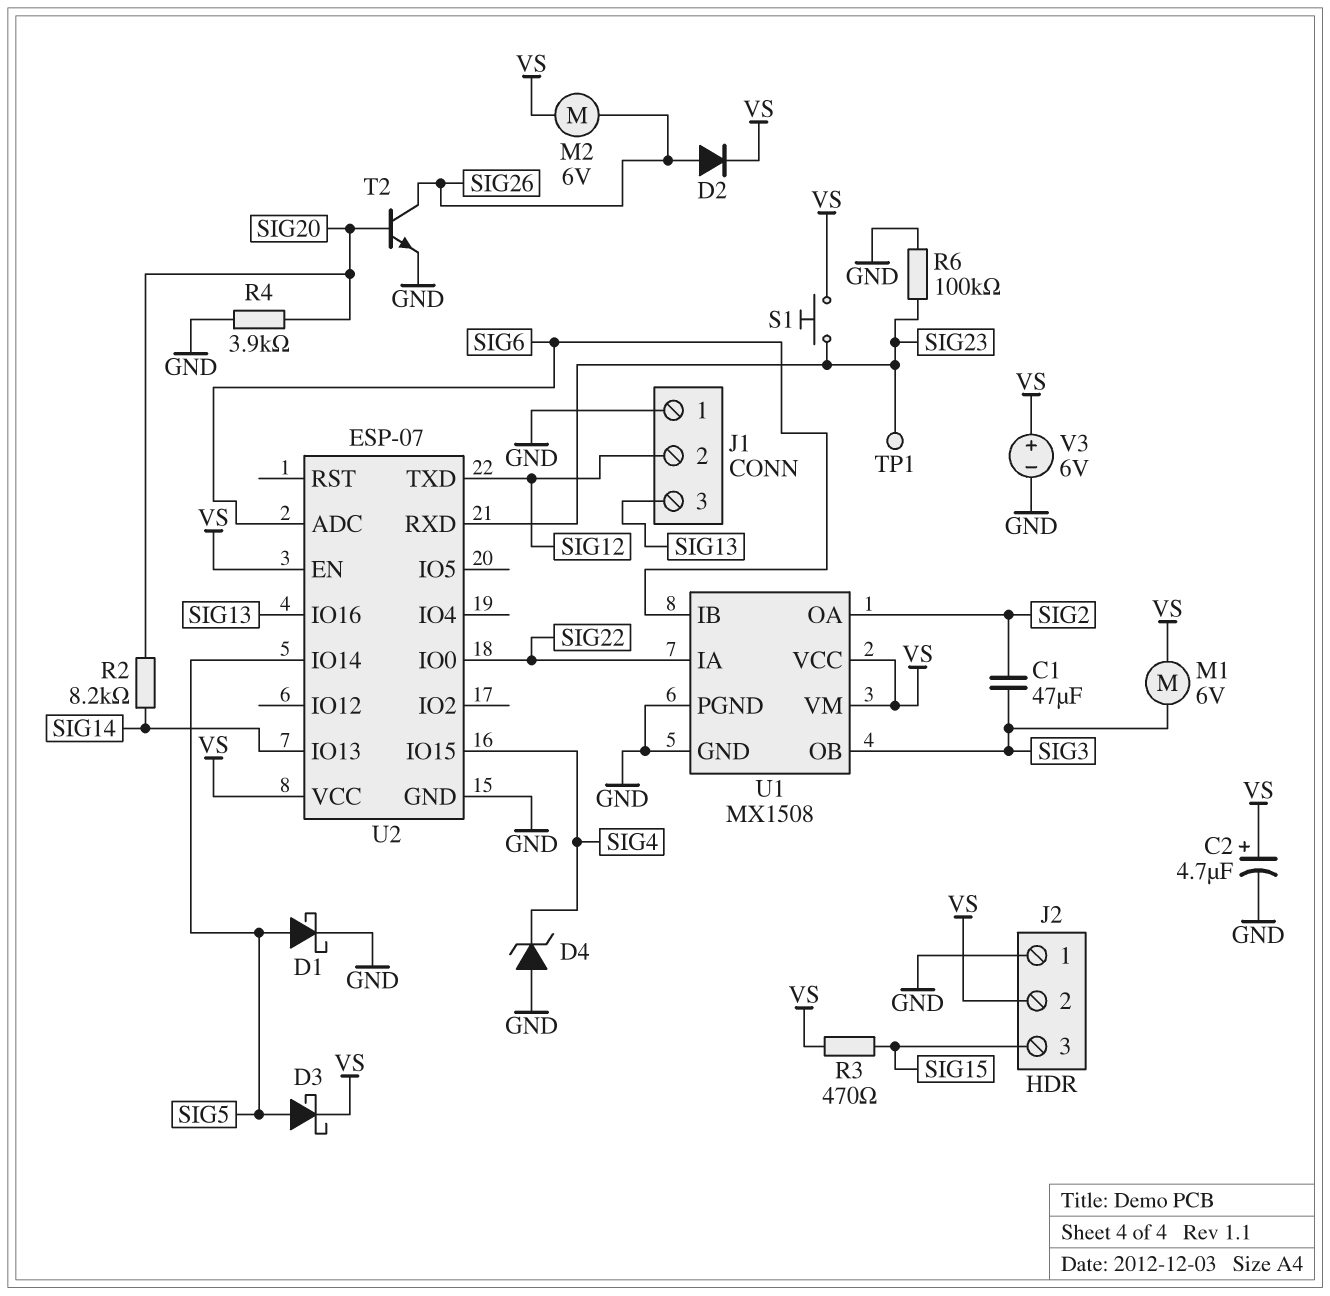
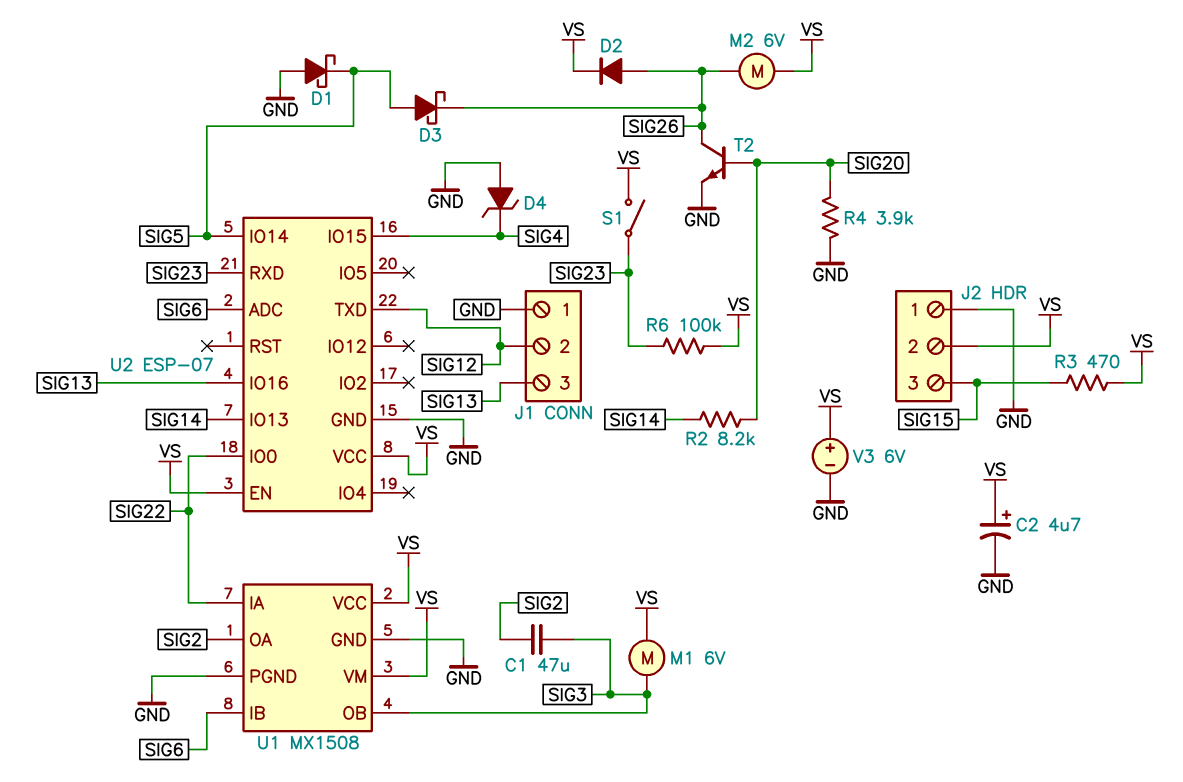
D1: schottky (A SIG5, K GND) -> schottky (A GND, K SIG5)
D3: schottky (A SIG5, K VS) -> schottky (A SIG5, K SIG26)
R6: 100k (GND, SIG23) -> 100k (SIG23, VS)
S1: button (SIG23, VS) -> switch (SIG23, VS)
TP1: test point (SIG23) -> none

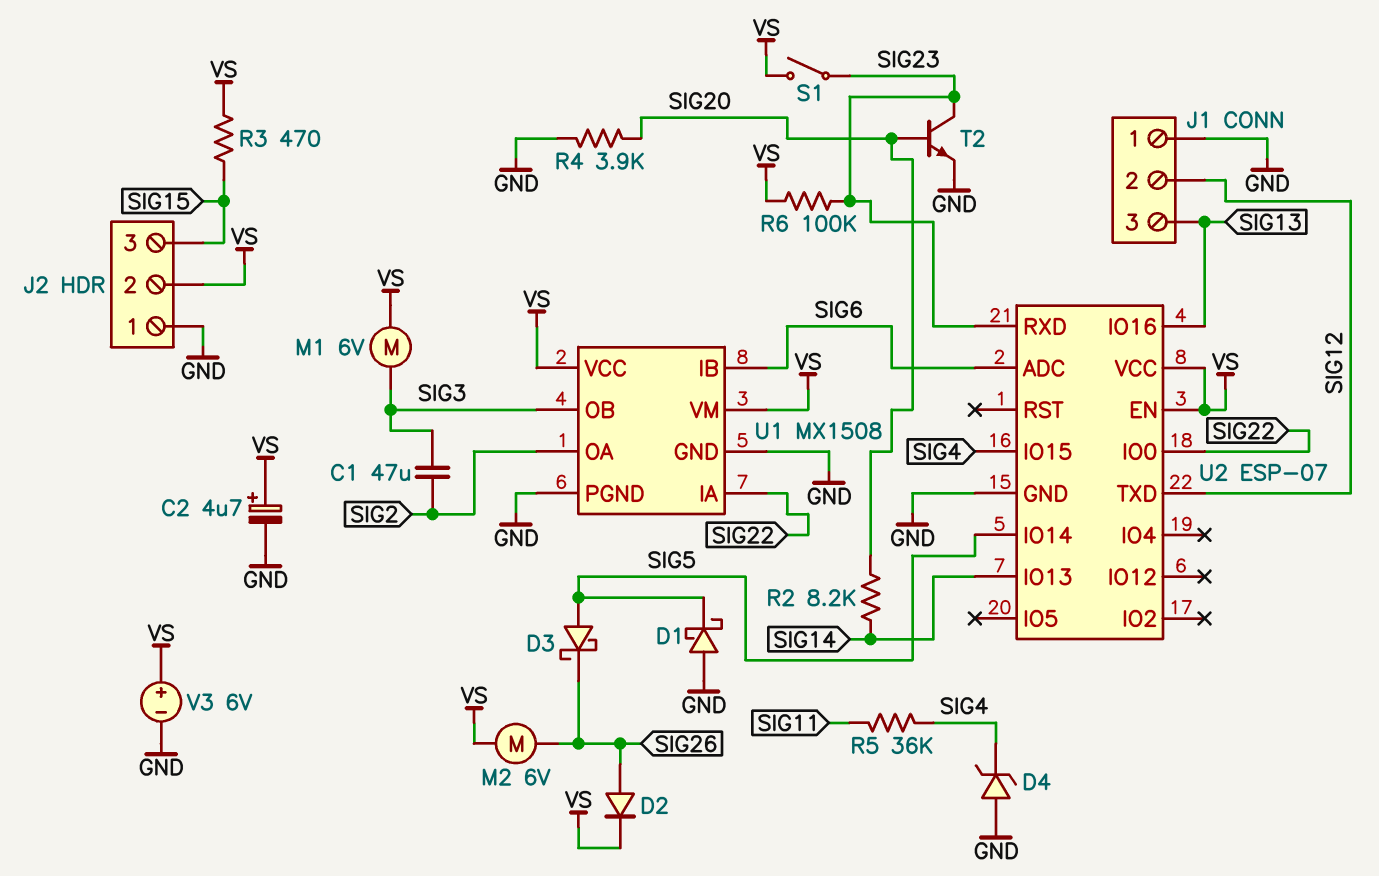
R5: none -> 36k (SIG4, SIG11)
T2: NPN (B SIG20, C SIG26, E GND) -> NPN (B SIG20, C SIG23, E GND)

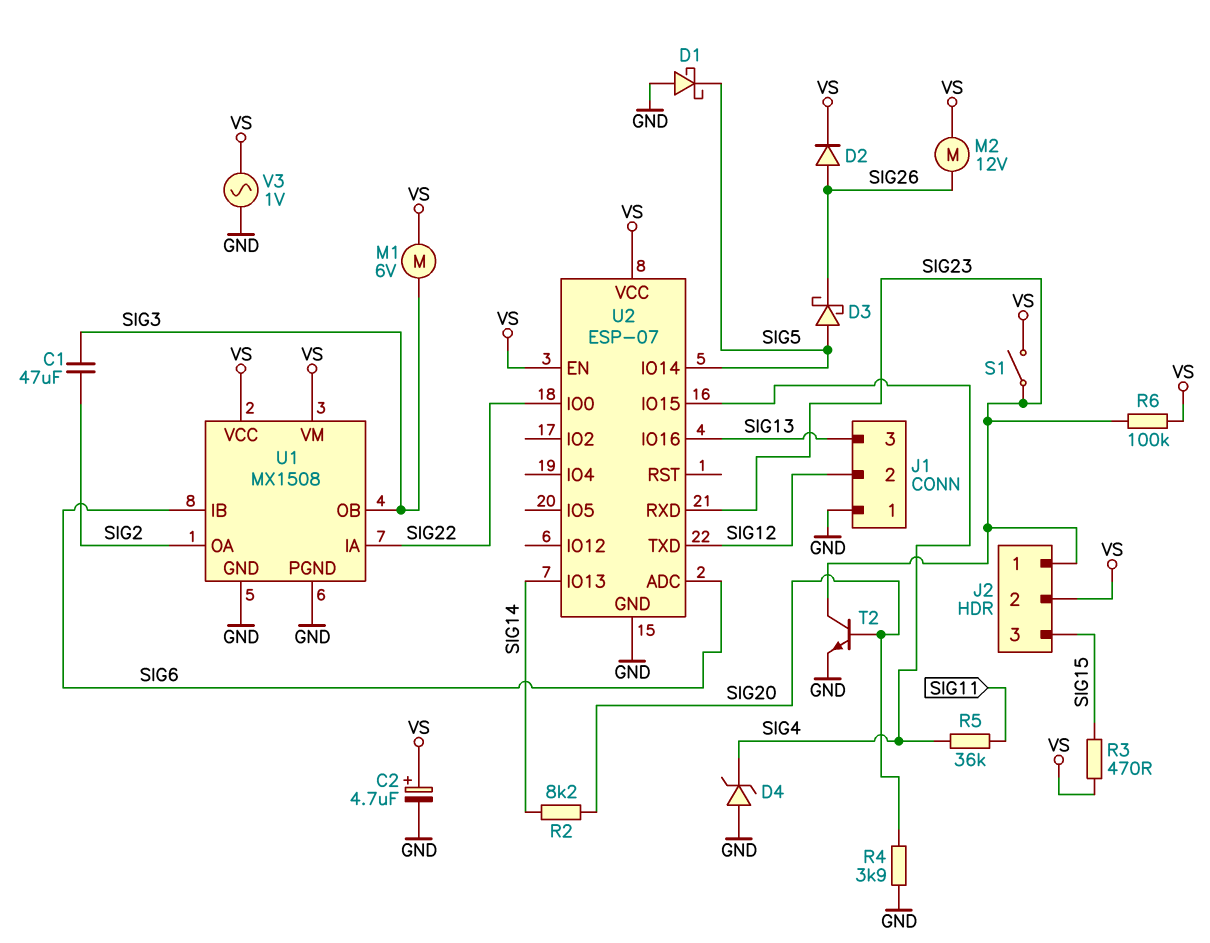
J2 pin 1: GND -> SIG23
M2: motor 6V (SIG26, VS) -> motor 12V (SIG26, VS)
V3: 6V (plus VS, minus GND) -> AC 1V (GND, VS)

